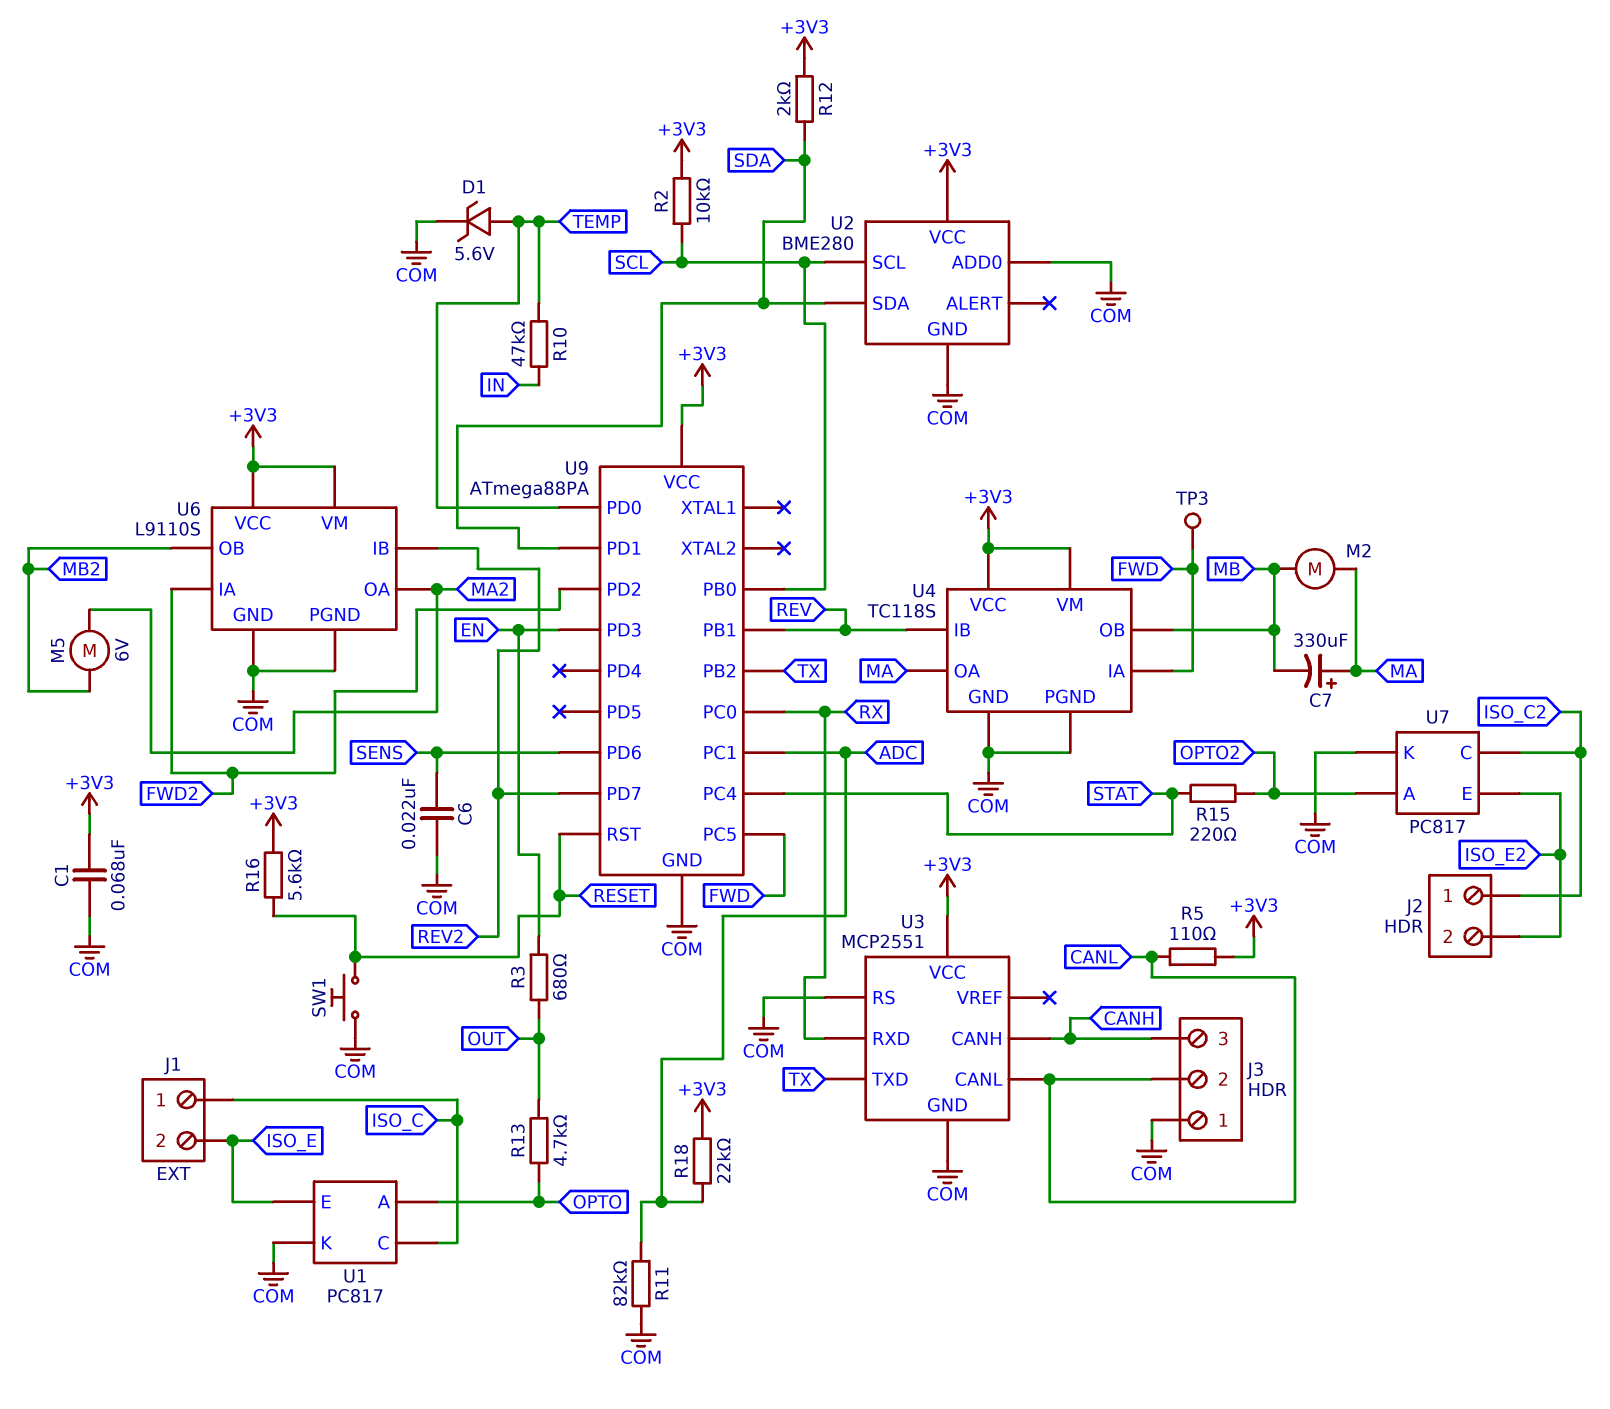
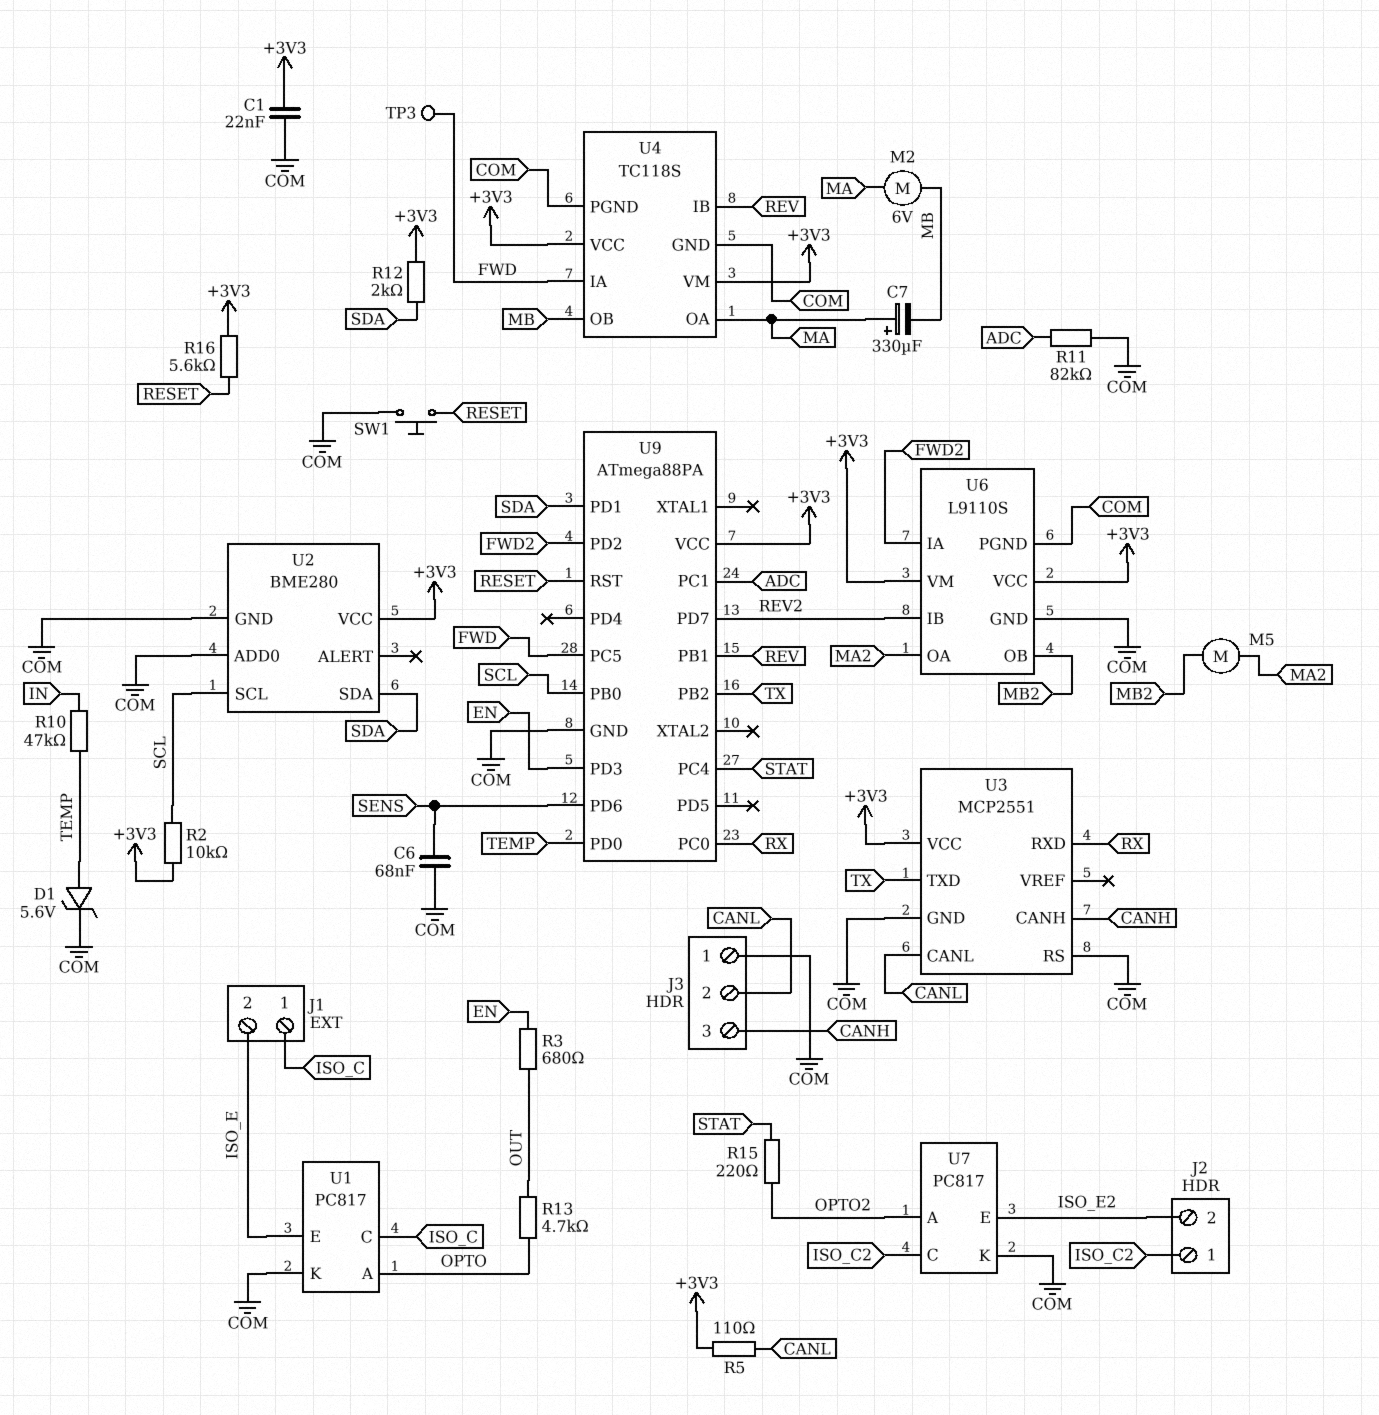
C1: 68nF (+3V3, COM) -> 22nF (+3V3, COM)
C6: 22nF (COM, SENS) -> 68nF (COM, SENS)
M2: motor (MA, MB) -> motor 6V (MA, MB)
M5: motor 6V (MA2, MB2) -> motor (MA2, MB2)
R18: 22k (+3V3, ADC) -> none

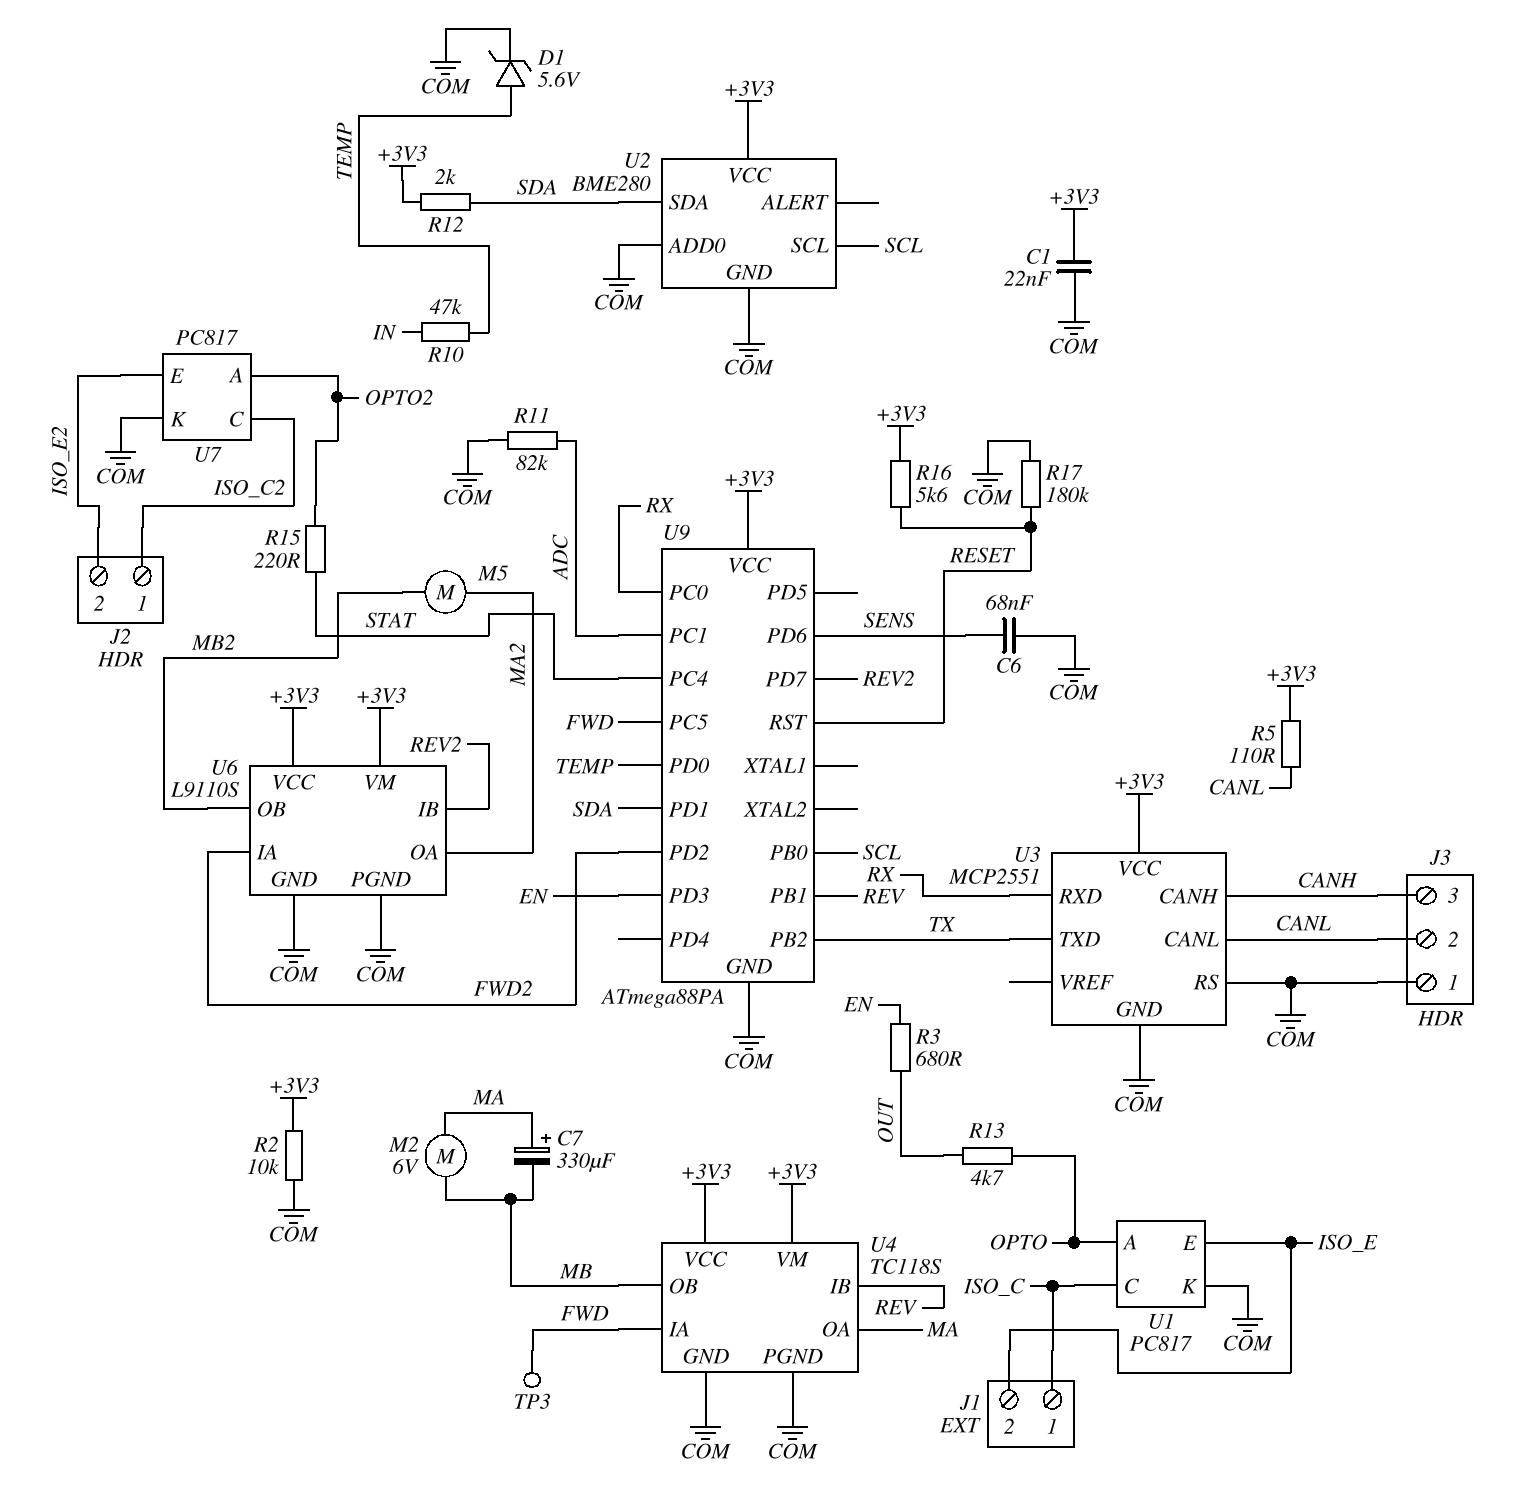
R2: 10k (+3V3, SCL) -> 10k (+3V3, COM)
R17: none -> 180k (COM, RESET)
SW1: button (COM, RESET) -> none

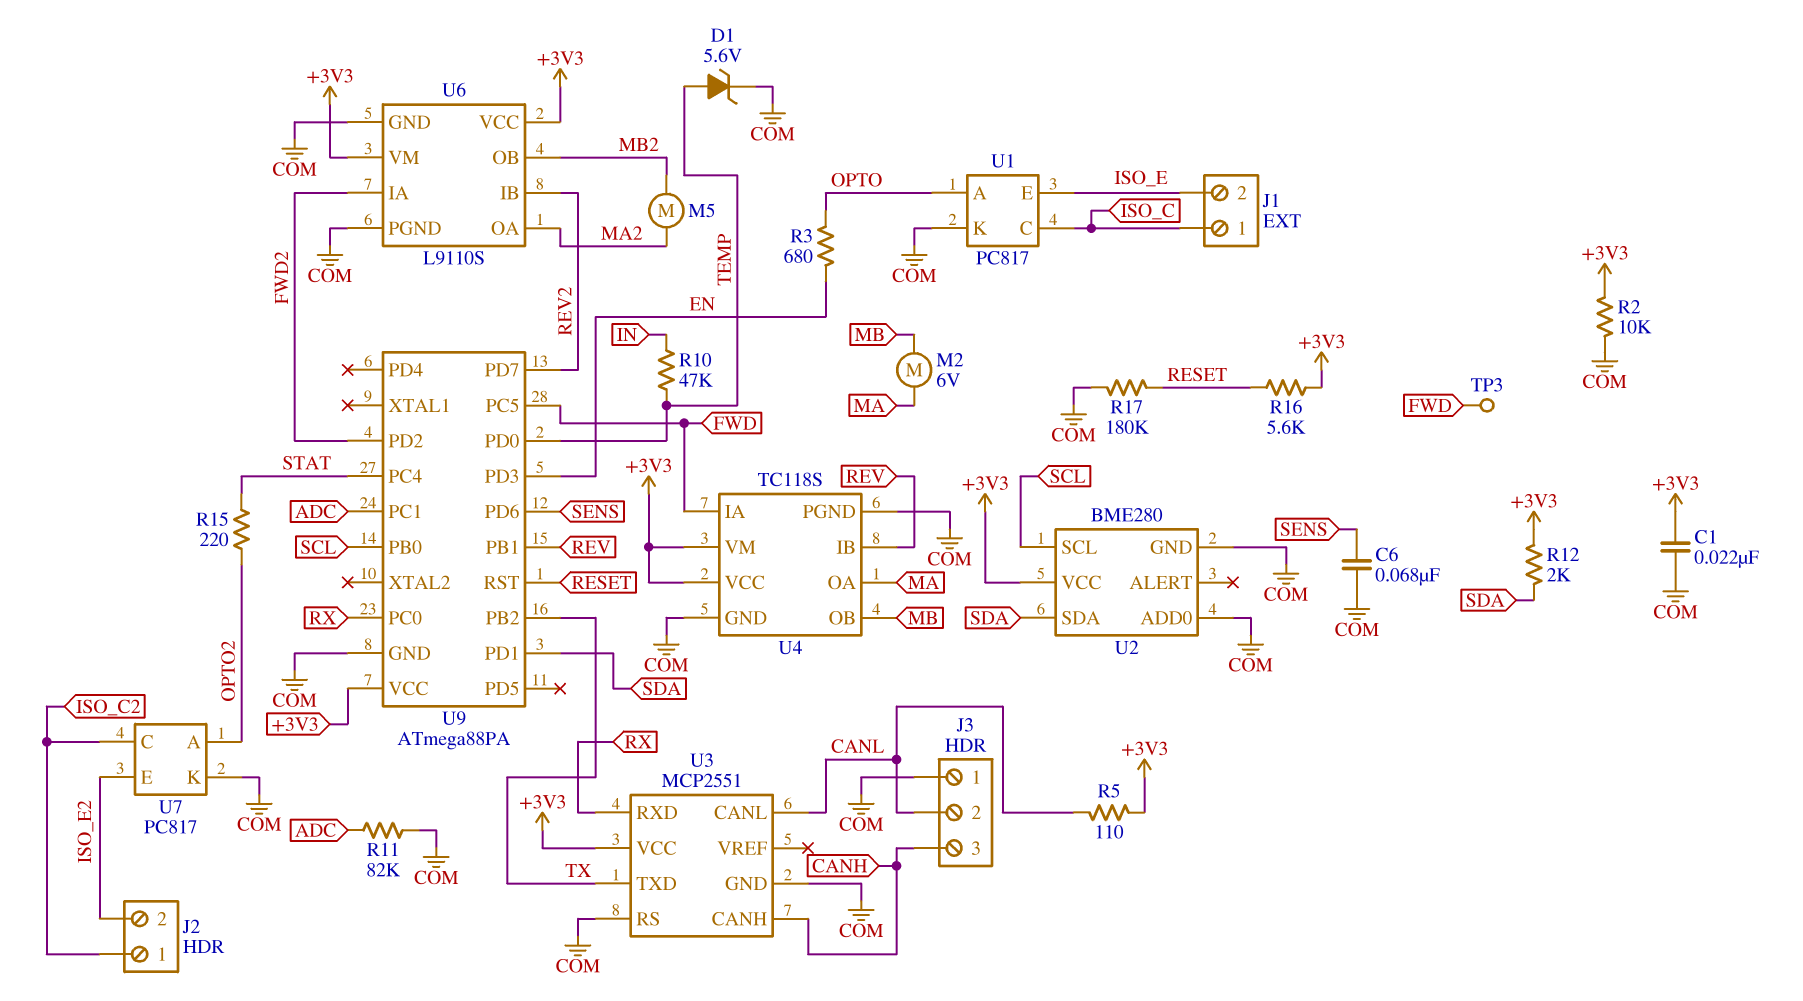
C7: 330uF (plus MA, minus MB) -> none
R3: 680 (EN, OUT) -> 680 (EN, OPTO)
R13: 4.7k (OPTO, OUT) -> none

